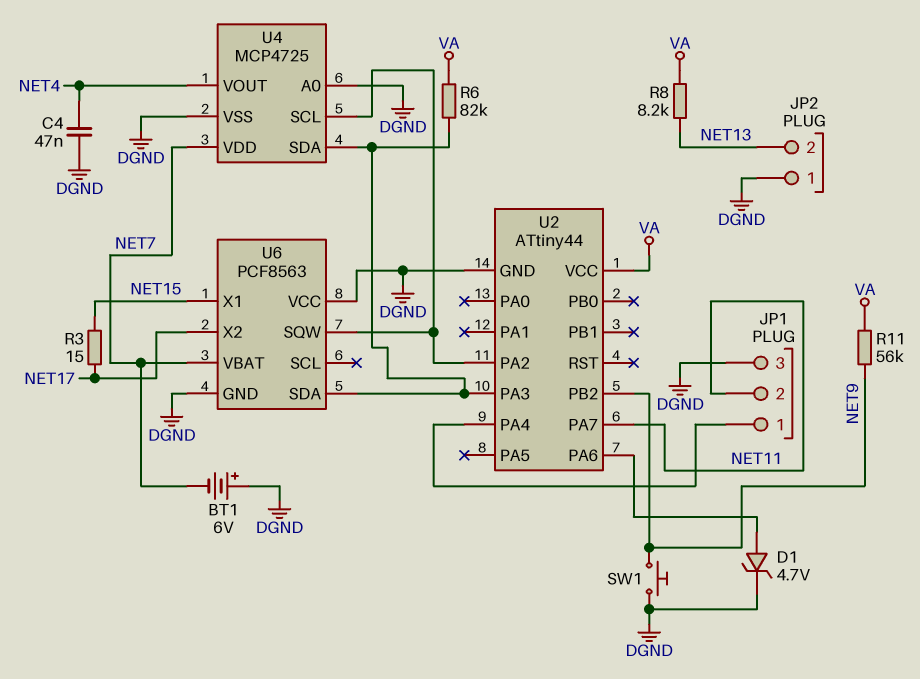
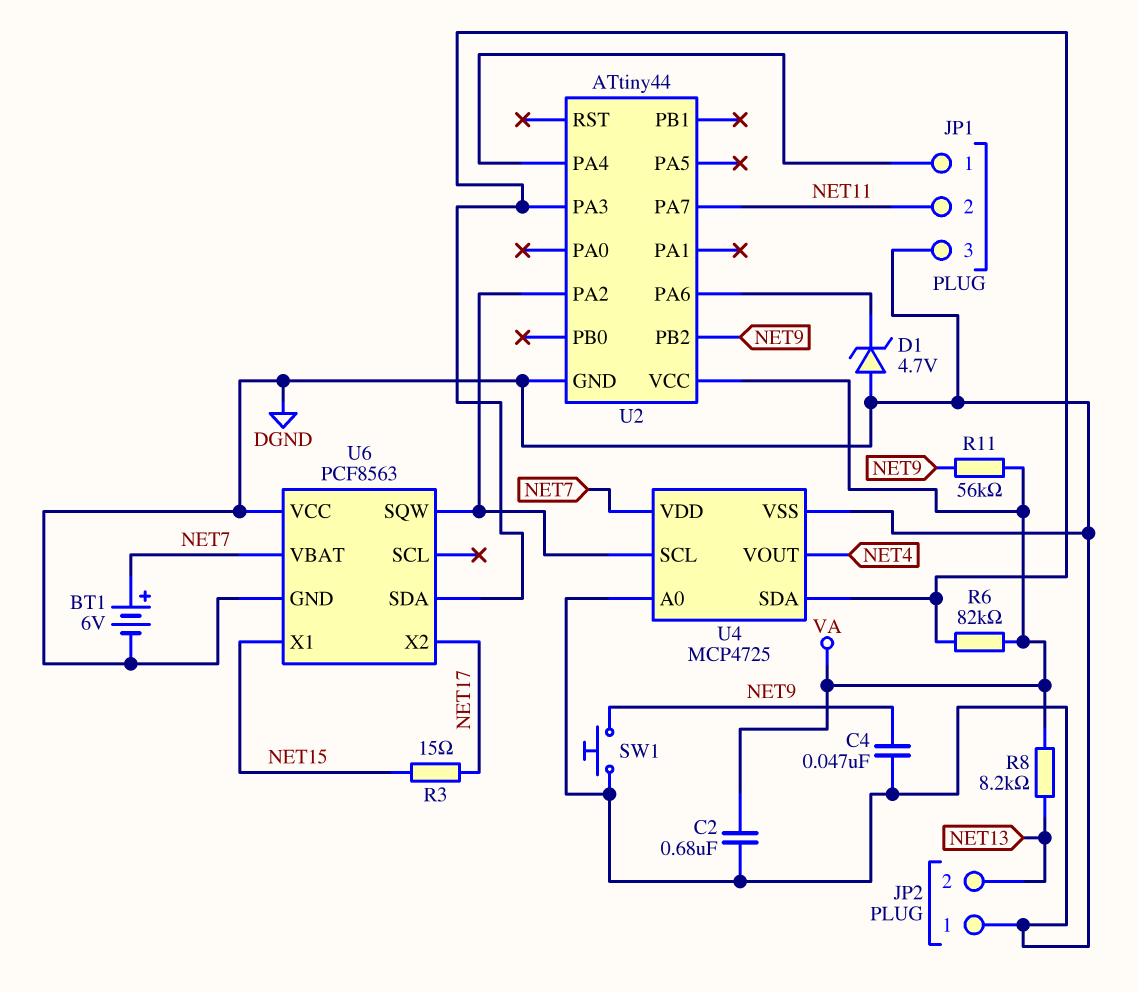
BT1: 6V (plus DGND, minus NET7) -> 6V (plus NET7, minus DGND)
C2: none -> 680nF (DGND, VA)
C4: 47nF (DGND, NET4) -> 47nF (DGND, NET9)
D1: zener 4.7V (A U2/PA6, K DGND) -> zener 4.7V (A DGND, K U2/PA6)

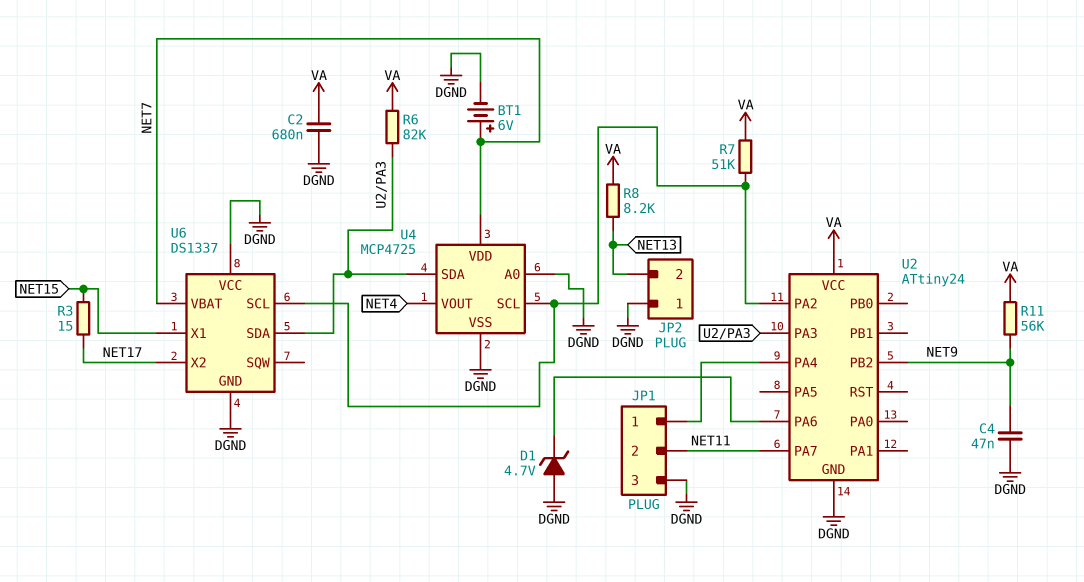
R7: none -> 51k (U2/PA2, VA)
SW1: button (DGND, NET9) -> none
U2: ATtiny44 -> ATtiny24
U6: PCF8563 -> DS1337
U6 pin SCL: none -> U2/PA2
U6 pin SQW: U2/PA2 -> none

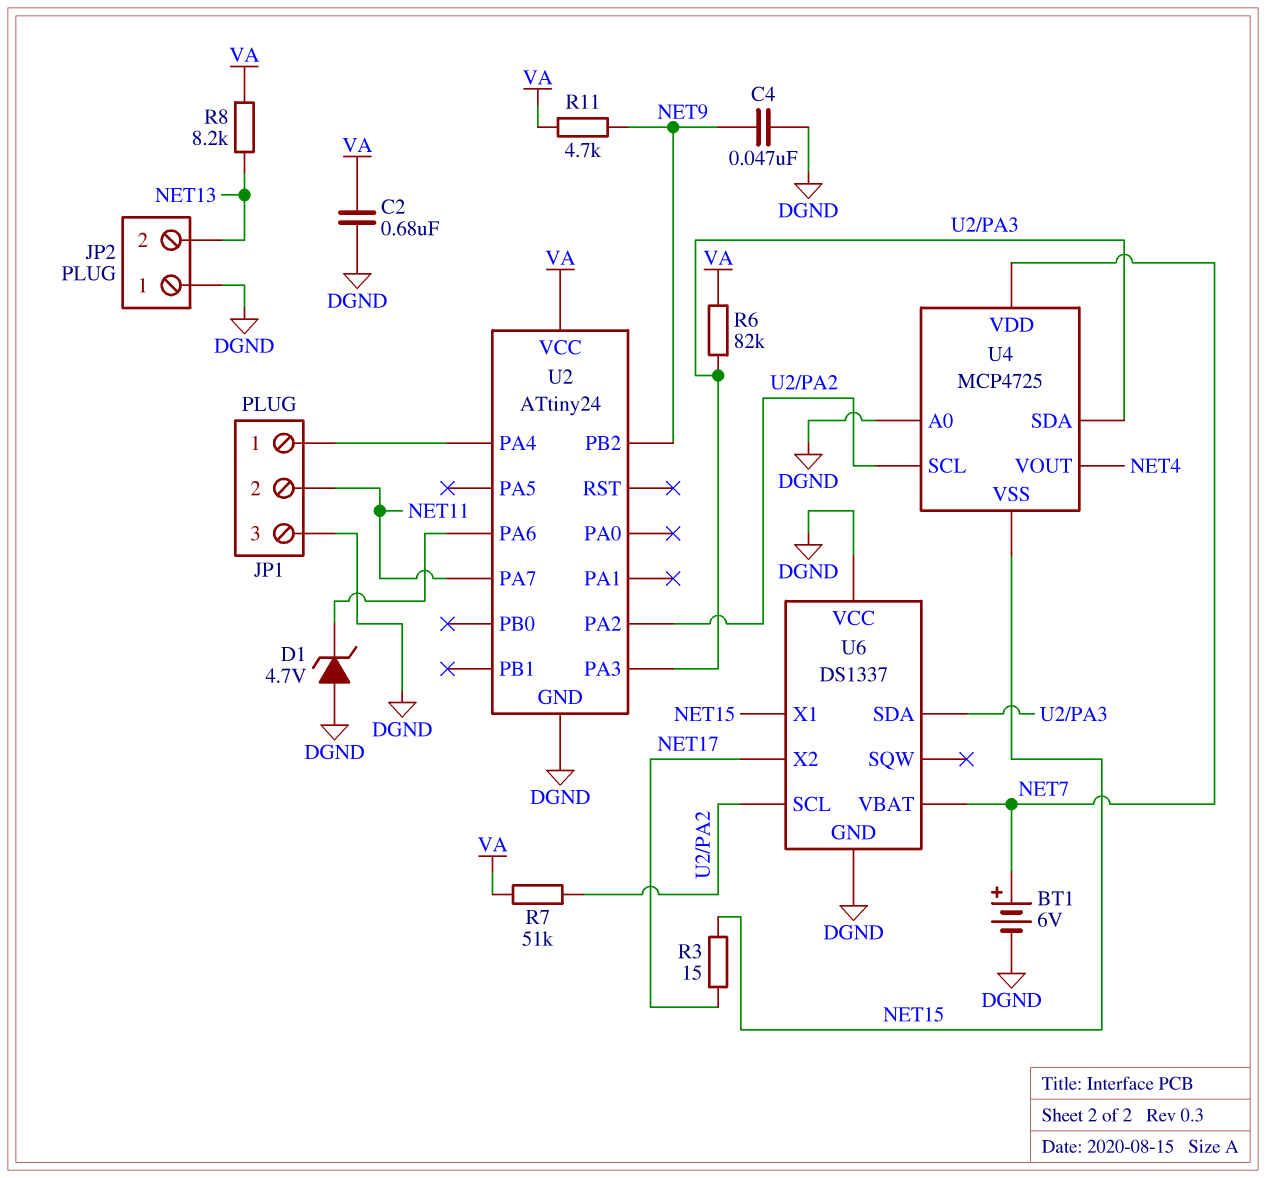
R11: 56k (NET9, VA) -> 4.7k (NET9, VA)
U4 pin VSS: DGND -> NET15

